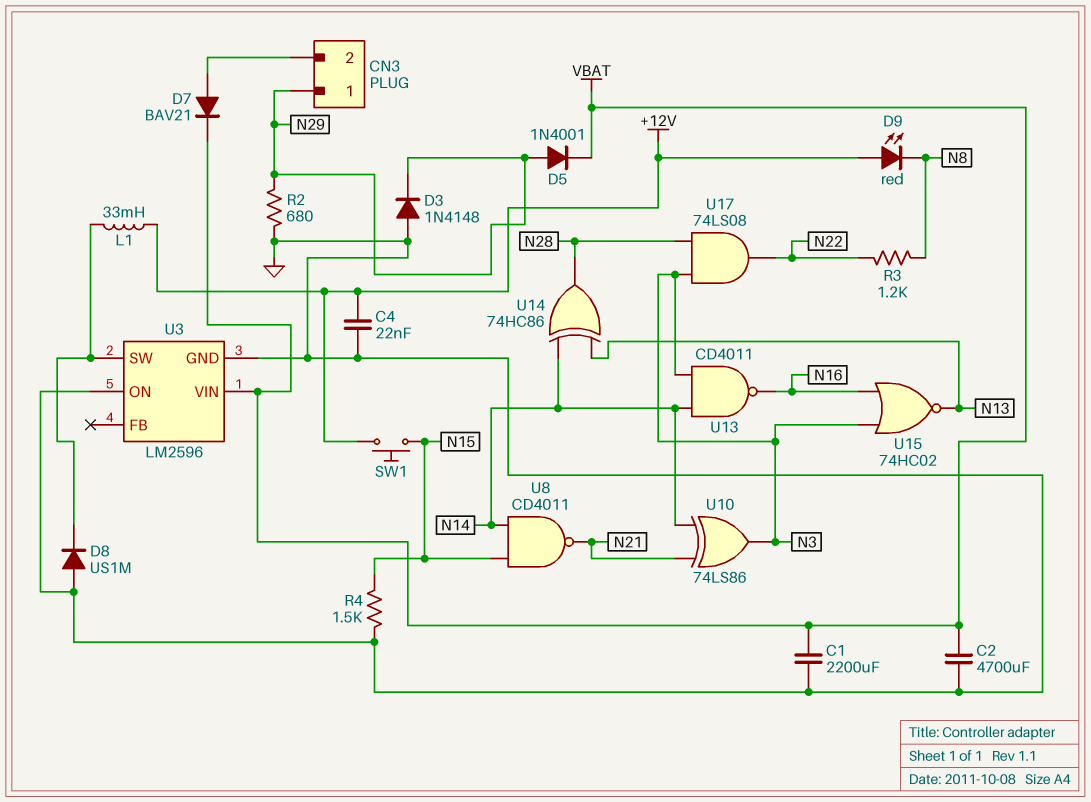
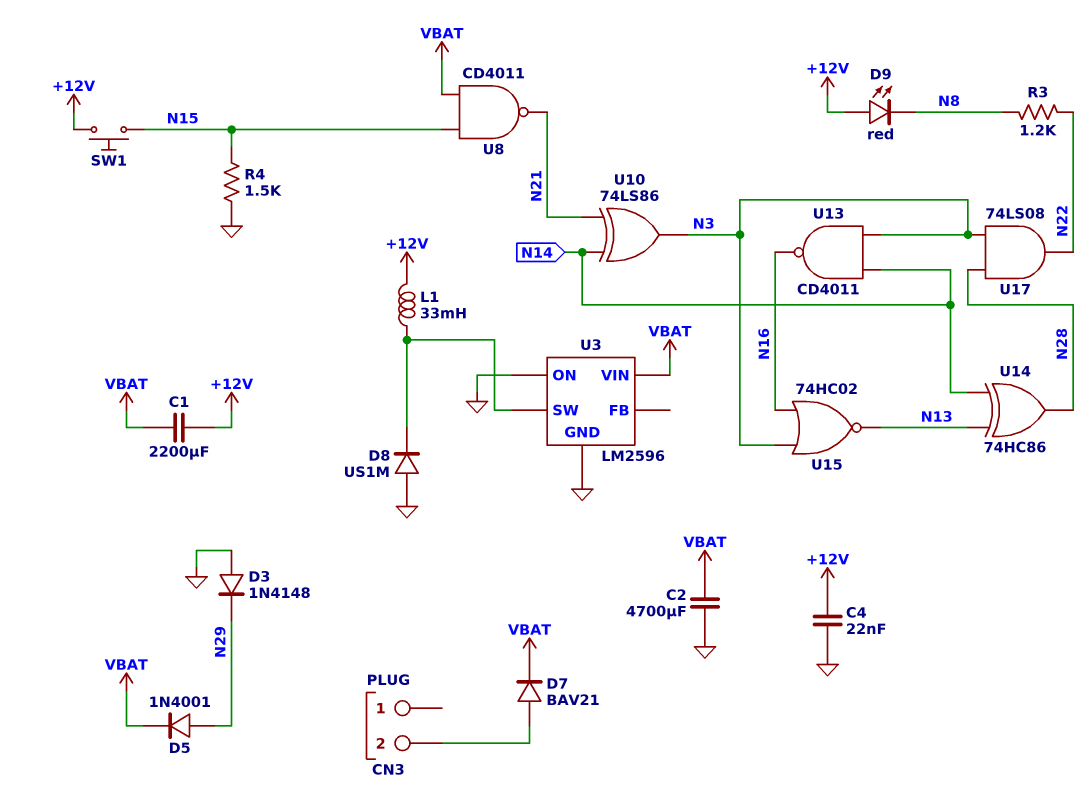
C1: 2200uF (GND, VBAT) -> 2200uF (+12V, VBAT)
CN3 pin 1: N29 -> none
R2: 680 (GND, N29) -> none
U8: NAND CD4011 (in N14, in N15, out N21) -> NAND CD4011 (in N15, in VBAT, out N21)

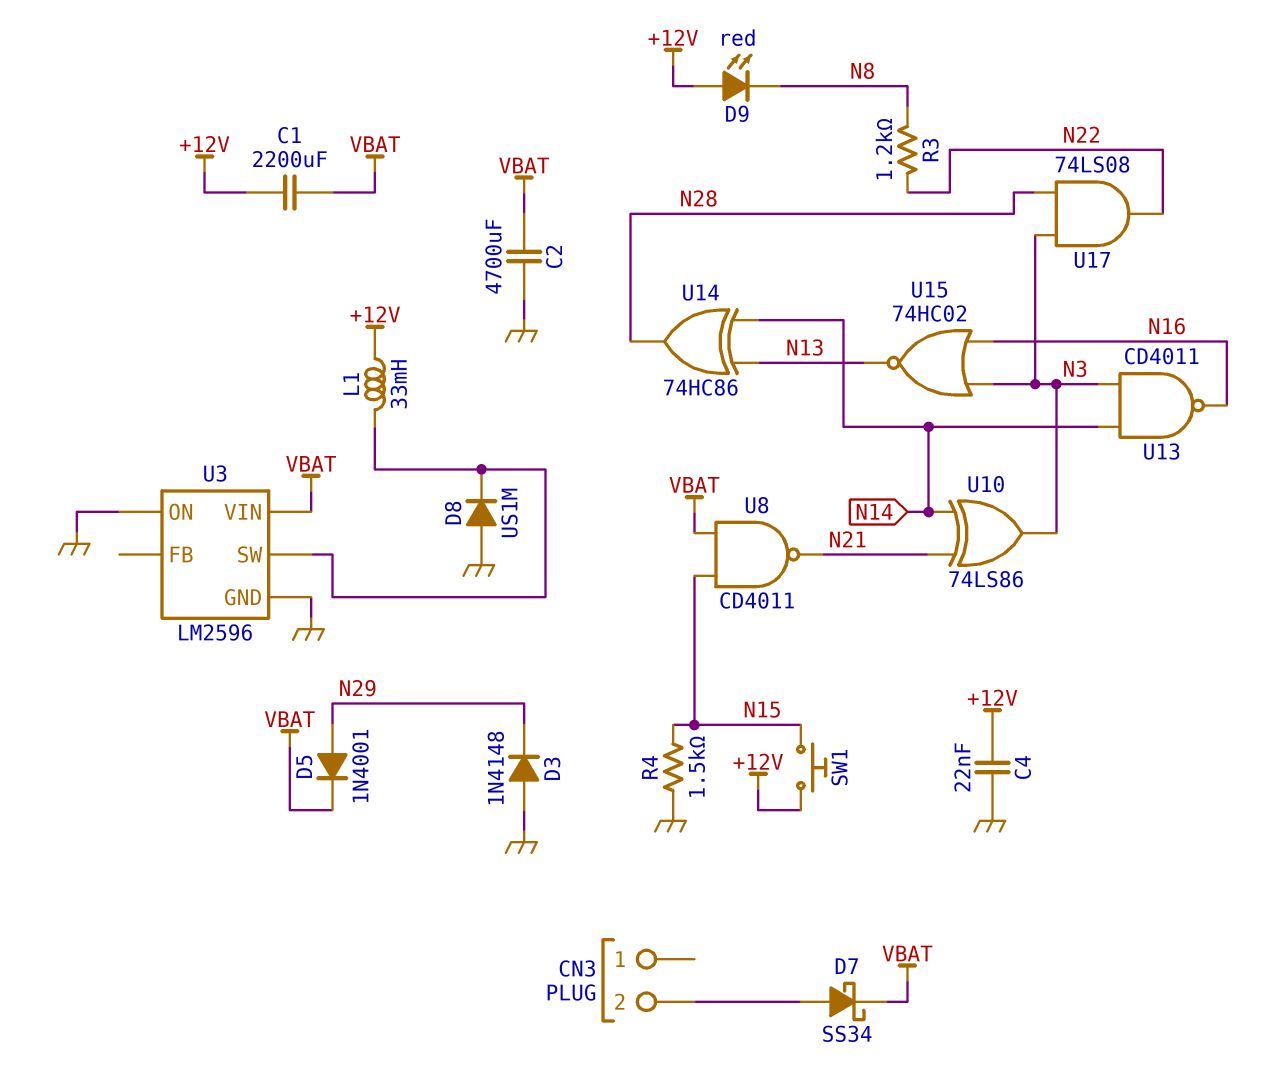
D7: diode BAV21 (A CN3/2, K VBAT) -> schottky SS34 (A CN3/2, K VBAT)

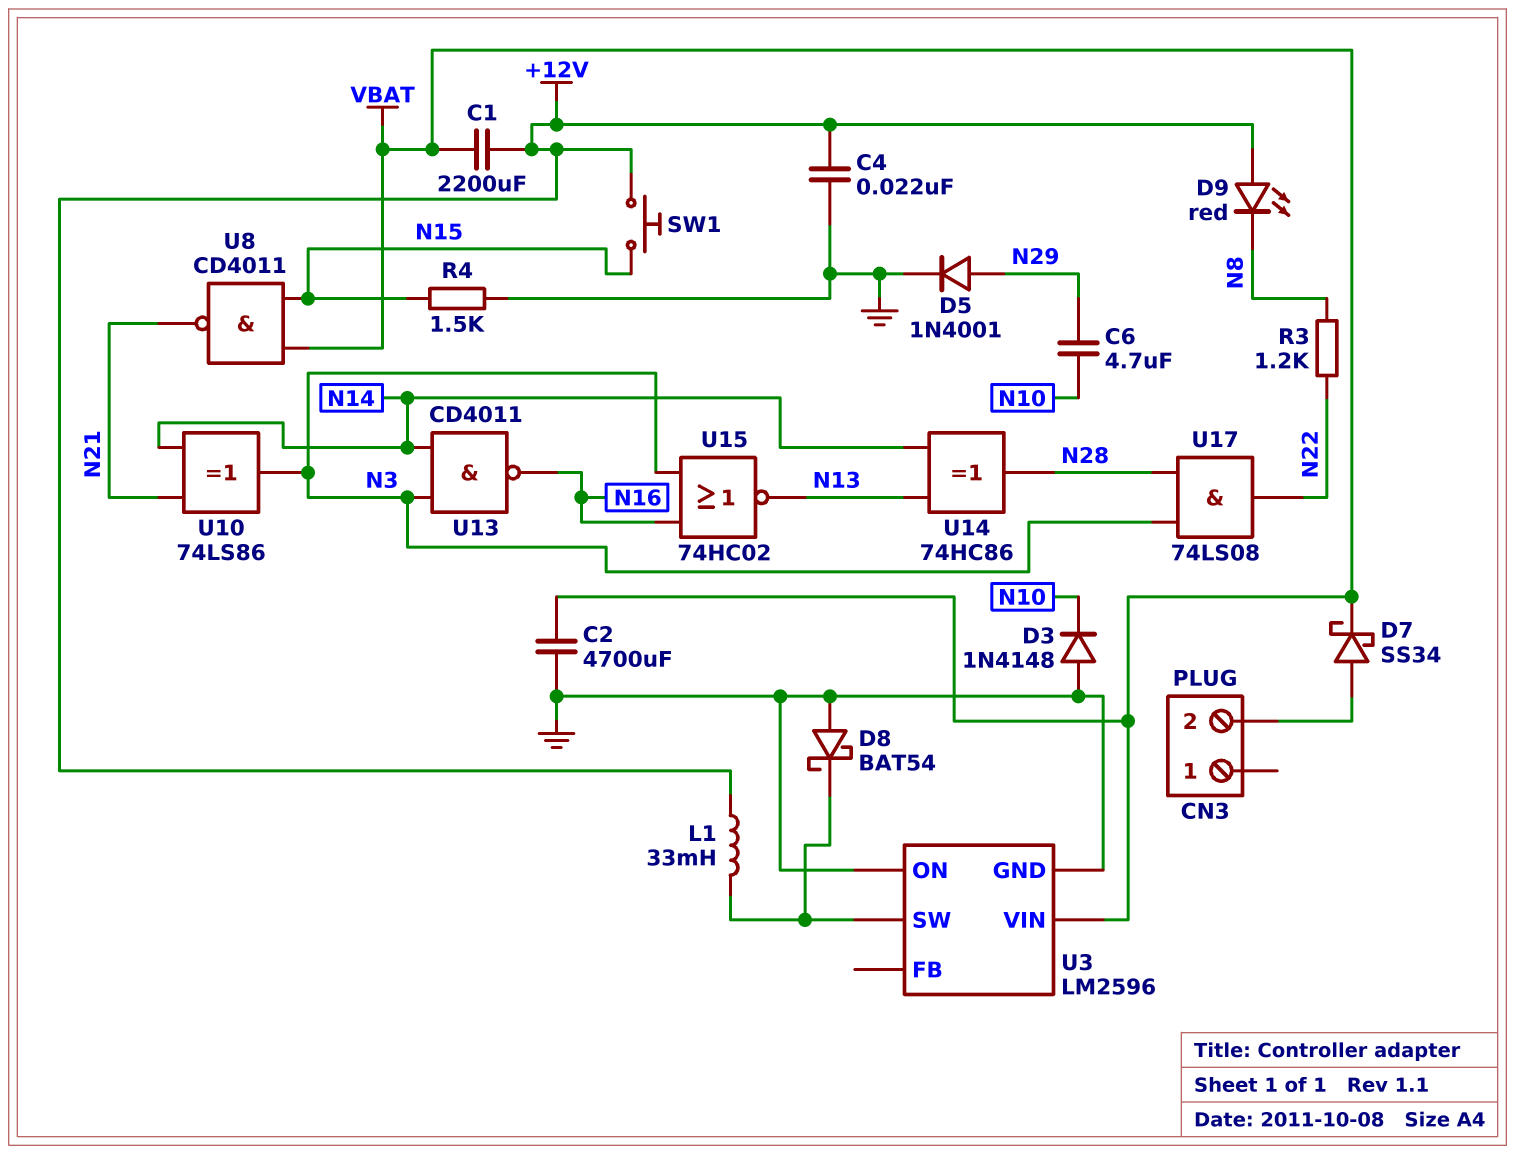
C6: none -> 4.7uF (N10, N29)
D3: diode 1N4148 (A GND, K N29) -> diode 1N4148 (A GND, K N10)
D5: diode 1N4001 (A N29, K VBAT) -> diode 1N4001 (A N29, K GND)
D8: diode US1M (A GND, K U3/SW) -> schottky BAT54 (A GND, K U3/SW)

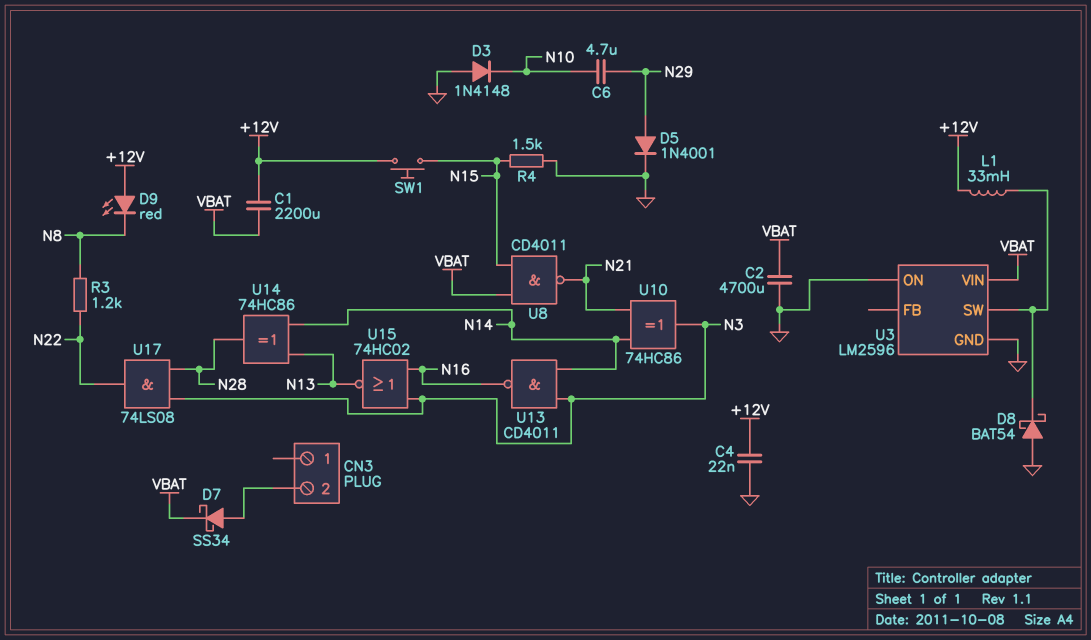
U10: XOR 74LS86 (in N14, in N21, out N3) -> XOR 74HC86 (in N14, in N21, out N3)

